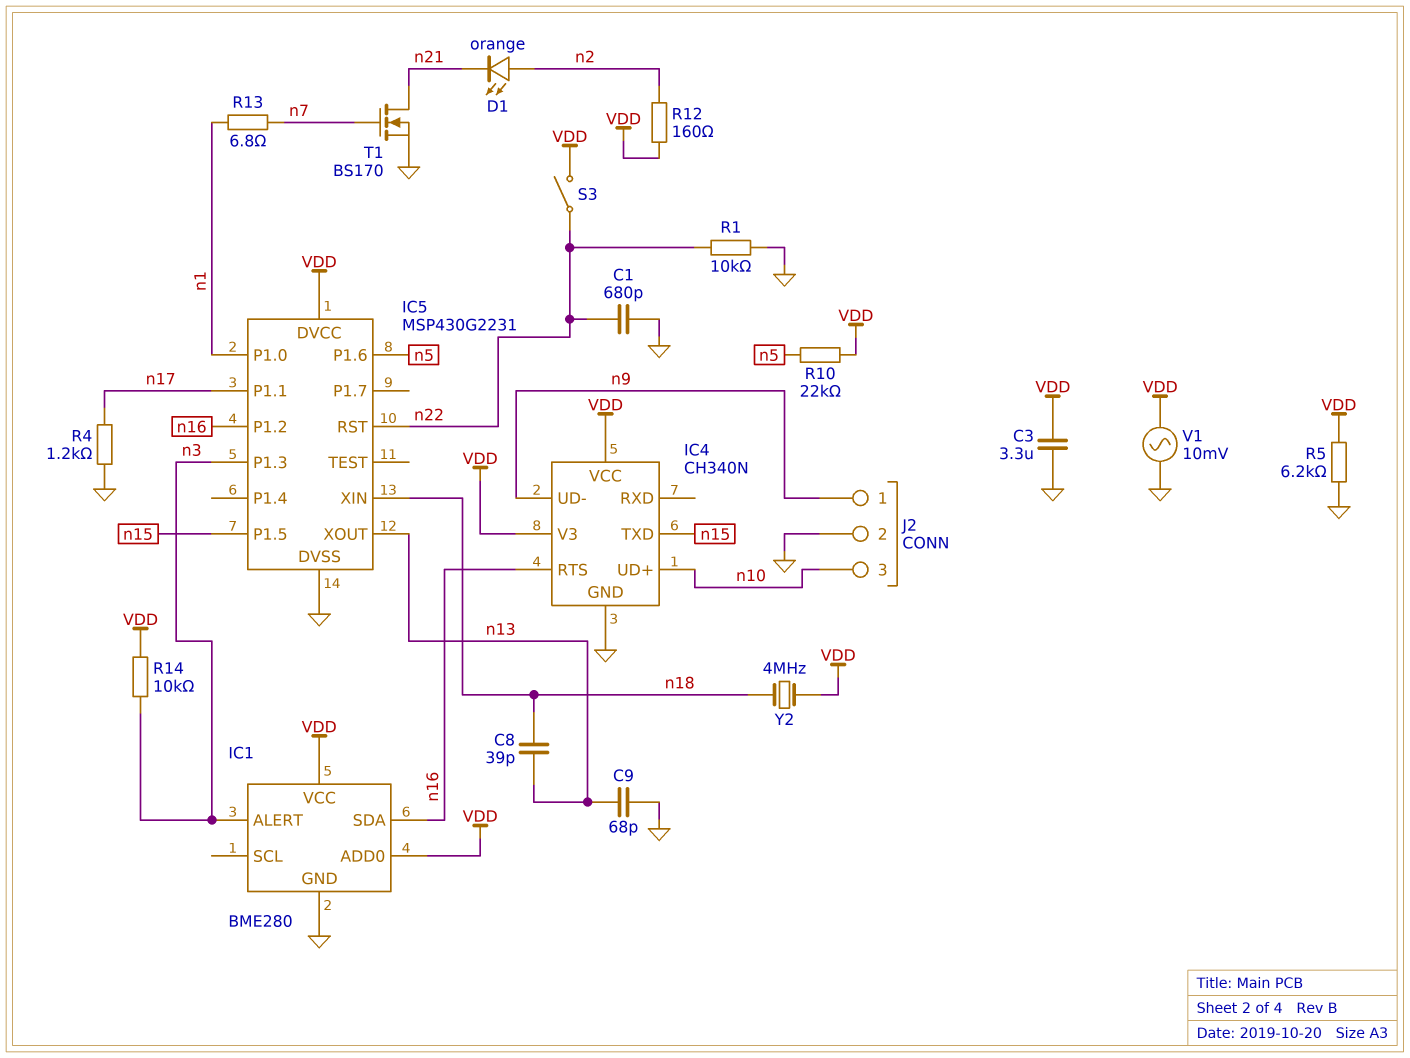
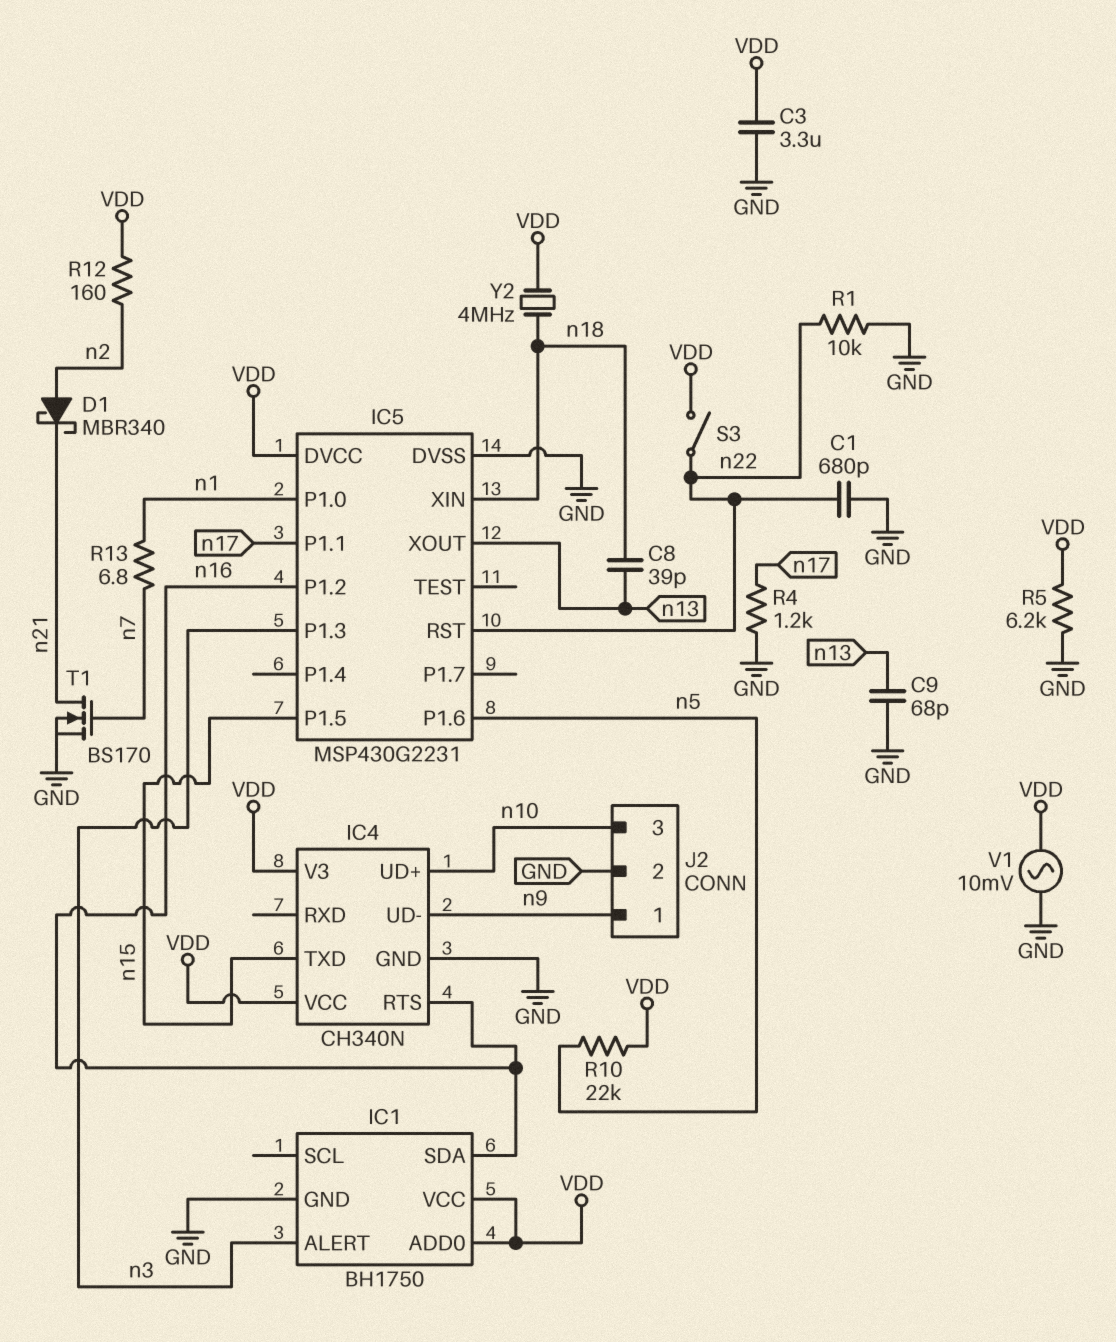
D1: LED orange (A n2, K n21) -> schottky MBR340 (A n2, K n21)
IC1: BME280 -> BH1750
R14: 10k (VDD, n3) -> none

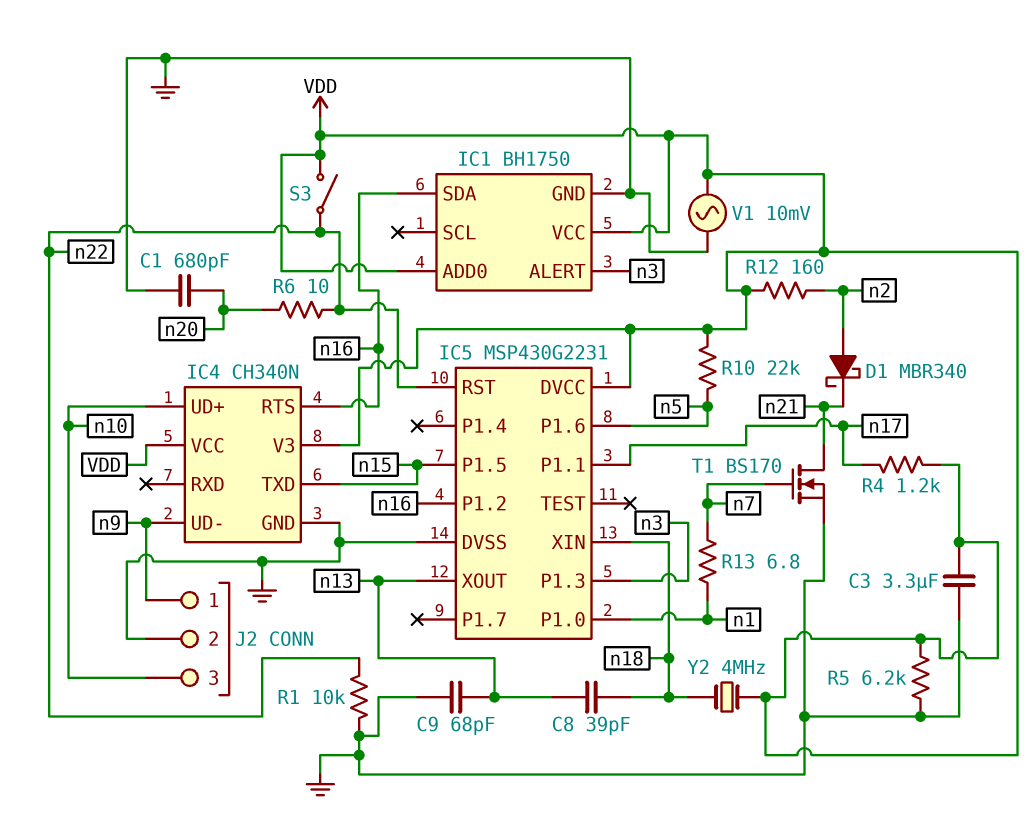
C1: 680pF (GND, n22) -> 680pF (GND, n20)
R4: 1.2k (GND, n17) -> 1.2k (VDD, n17)
R6: none -> 10 (n20, n22)

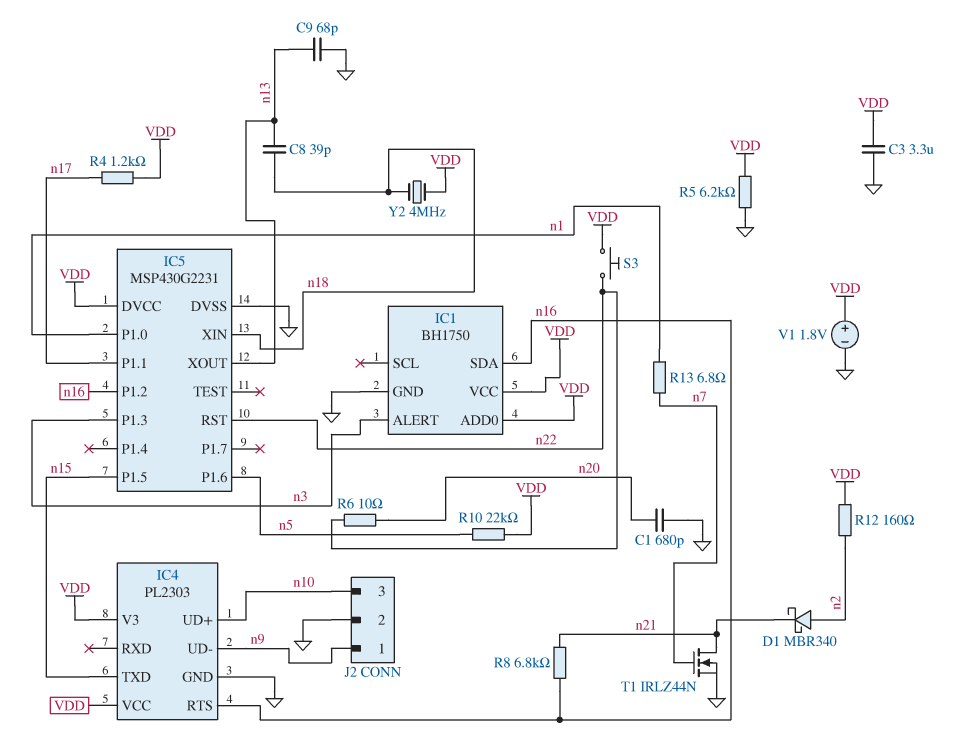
IC4: CH340N -> PL2303
R1: 10k (GND, n22) -> none
R8: none -> 6.8k (n16, n21)
S3: switch (VDD, n22) -> button (VDD, n22)
T1: NMOS BS170 (G n7, D n21, S GND) -> NMOS IRLZ44N (G n7, D n21, S GND)
V1: AC 10mV (GND, VDD) -> 1.8V (plus VDD, minus GND)

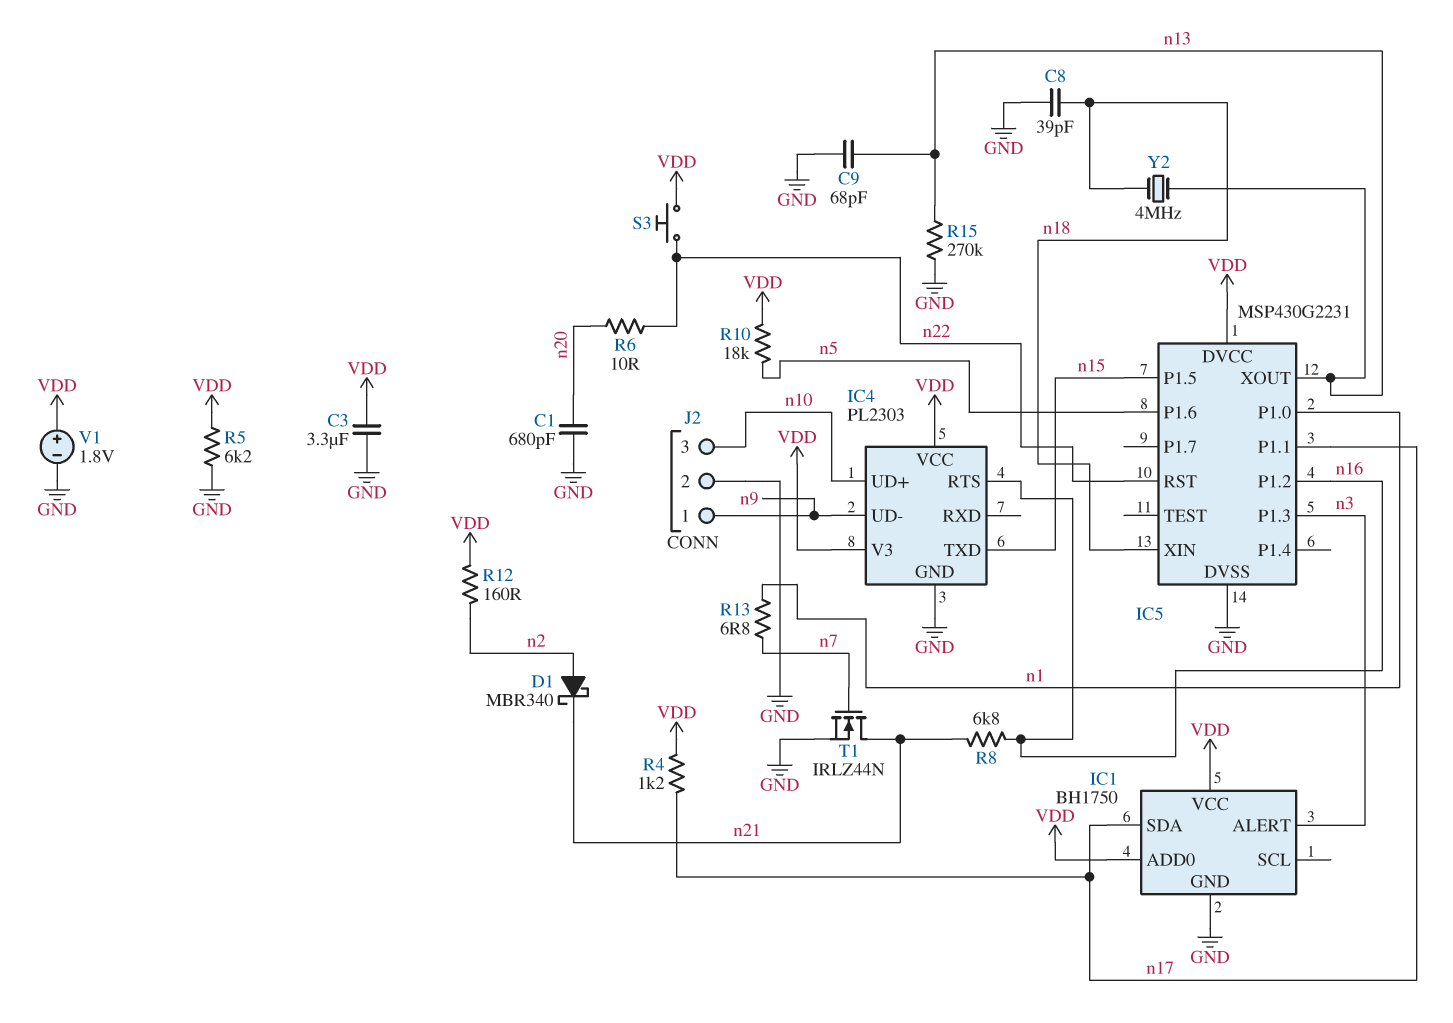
C8: 39pF (n13, n18) -> 39pF (GND, n18)
IC1 pin SDA: n16 -> n17
R10: 22k (VDD, n5) -> 18k (VDD, n5)
R15: none -> 270k (GND, n13)
Y2: 4MHz (VDD, n18) -> 4MHz (n13, n18)

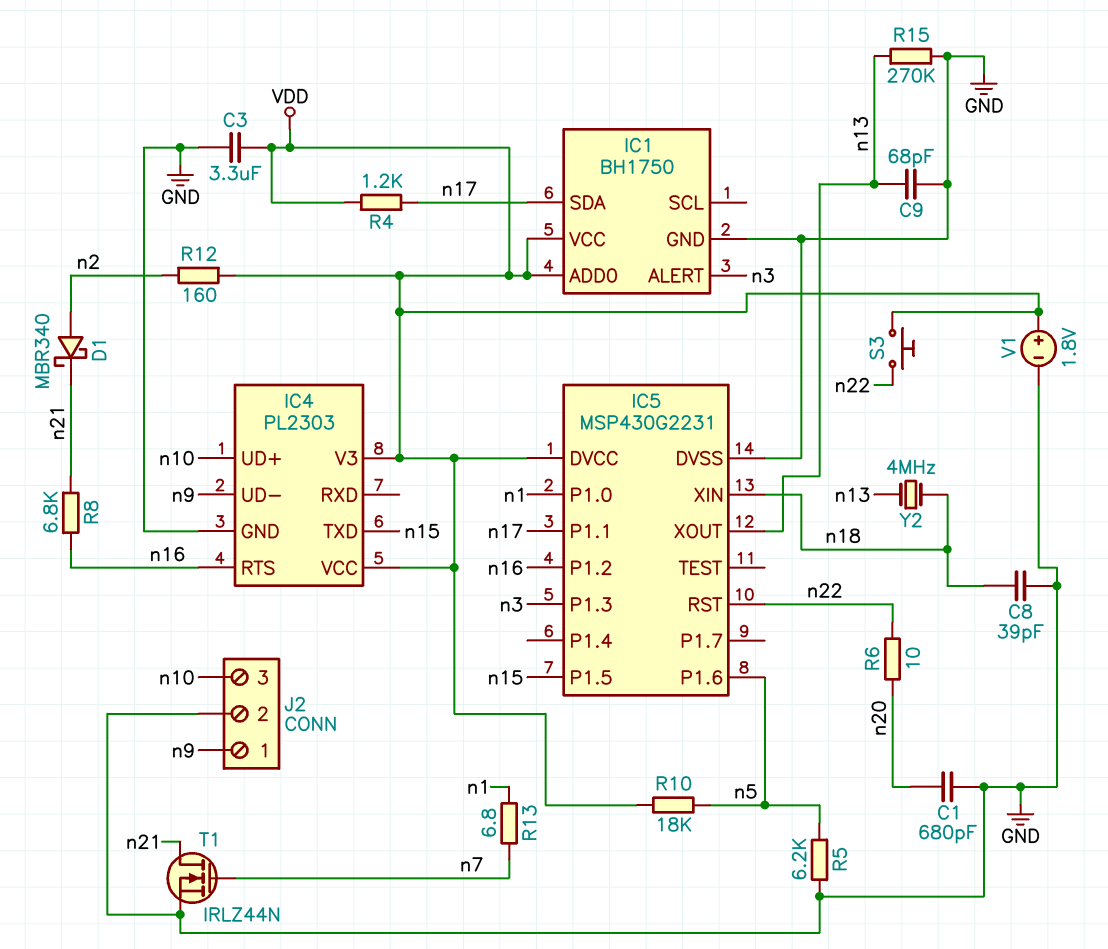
R5: 6.2k (GND, VDD) -> 6.2k (GND, n5)

